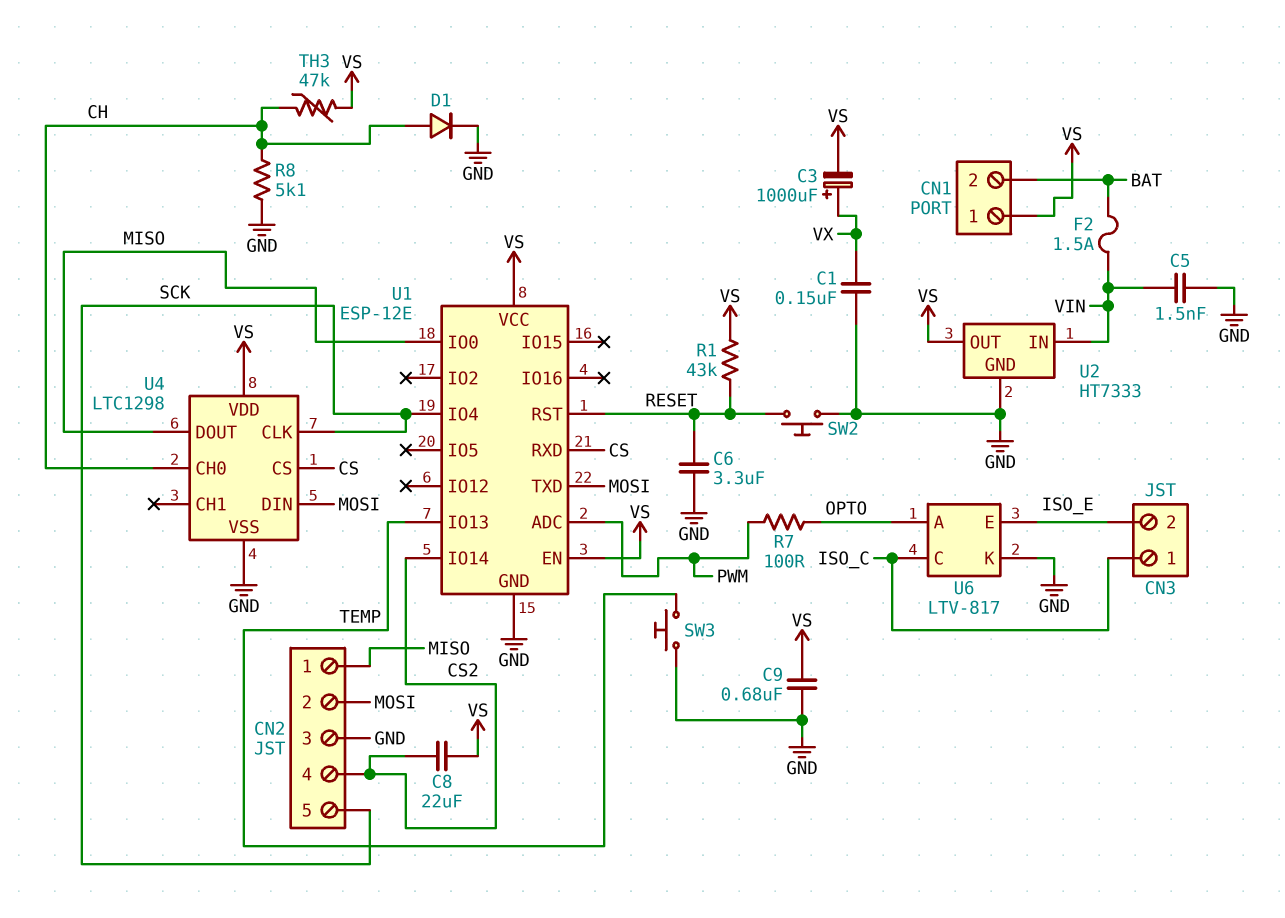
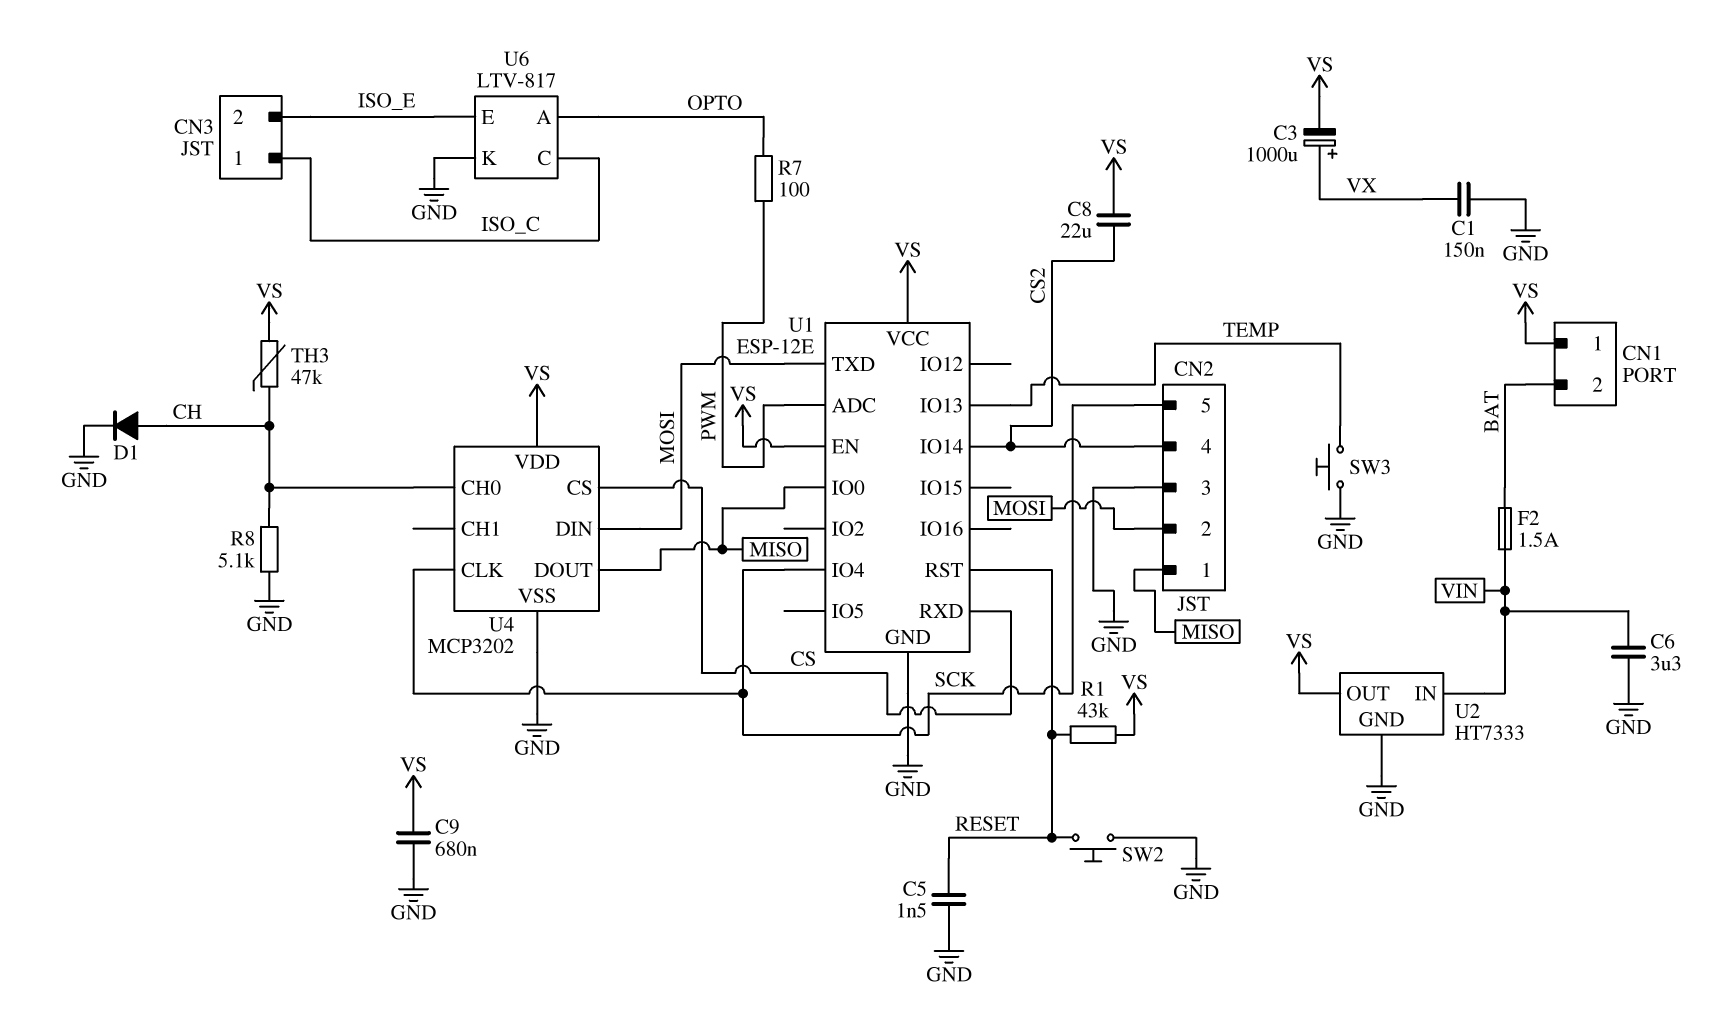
C5: 1.5nF (GND, VIN) -> 1.5nF (GND, RESET)
C6: 3.3uF (GND, RESET) -> 3.3uF (GND, VIN)
U4: LTC1298 -> MCP3202

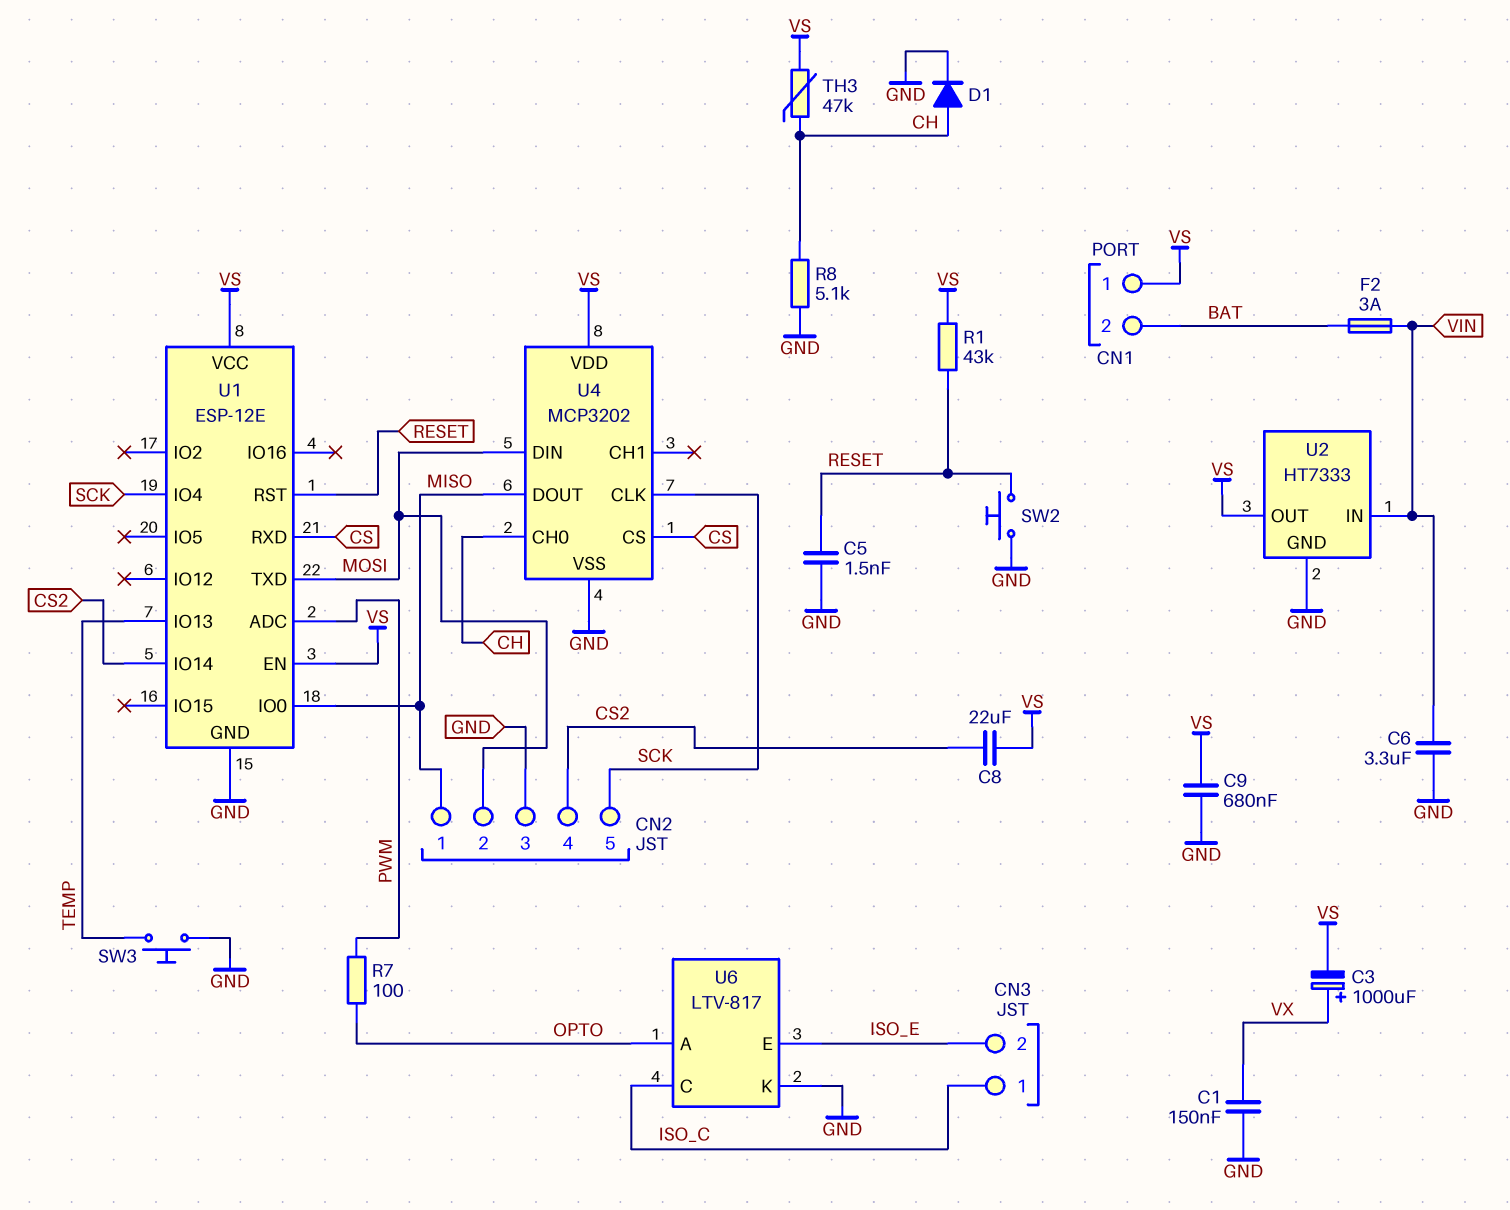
F2: 1.5A (BAT, VIN) -> 3A (BAT, VIN)

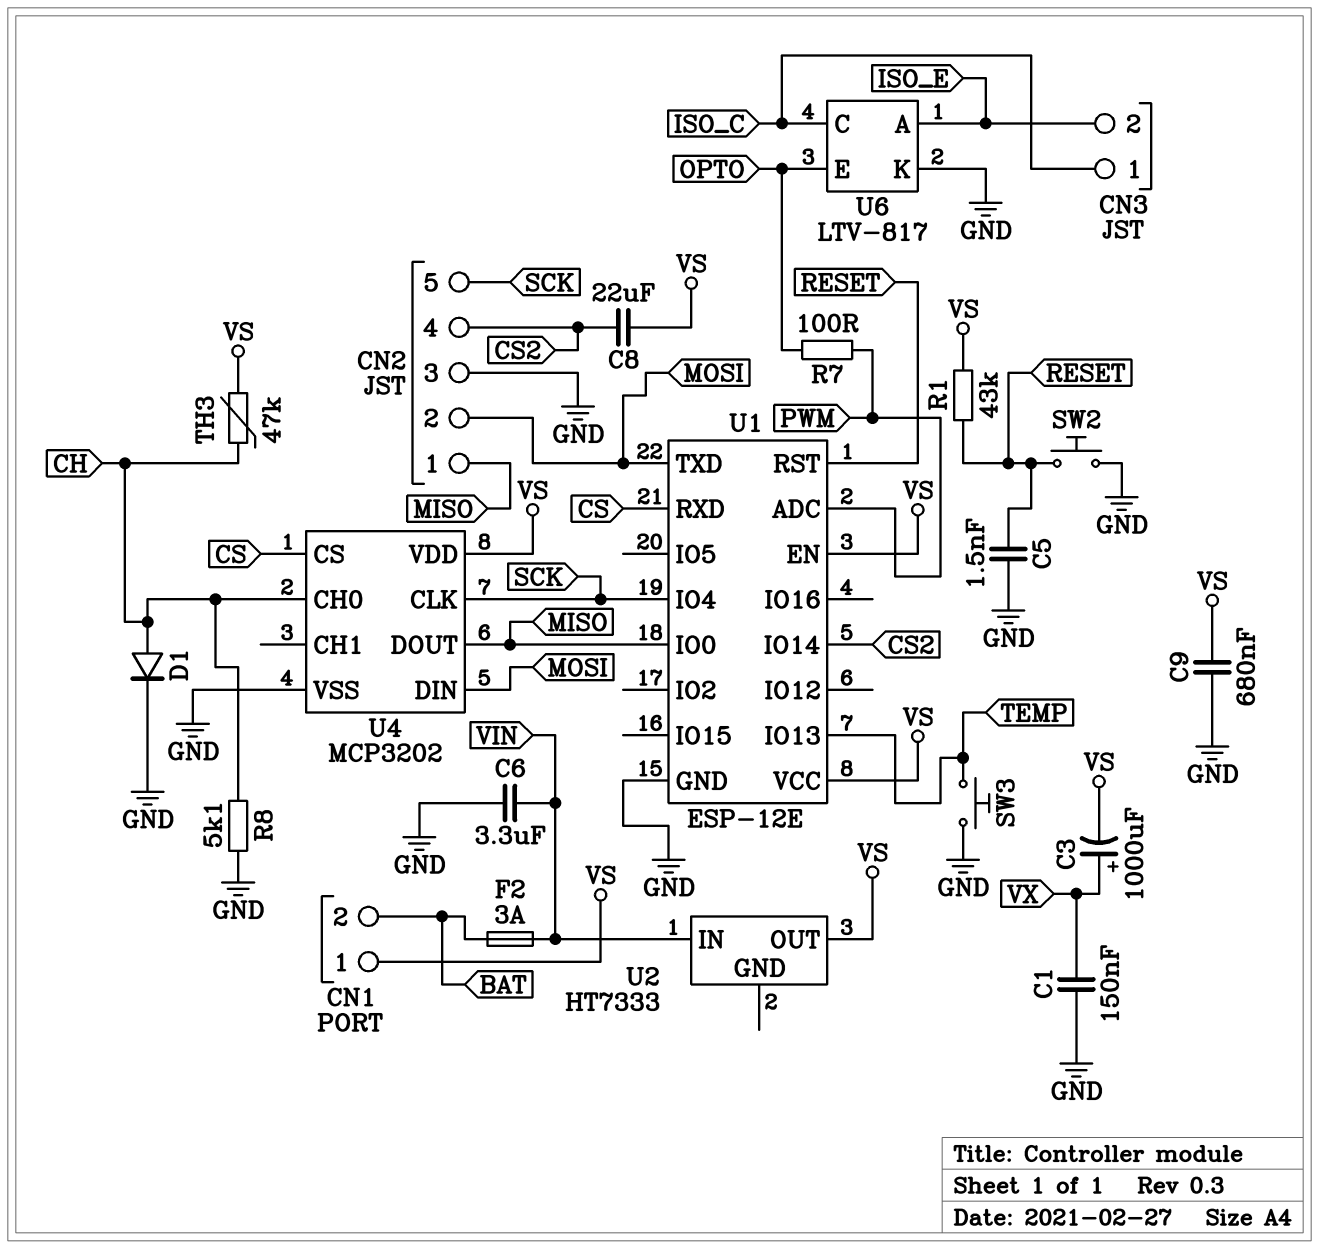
U2 pin GND: GND -> none
U6 pin A: OPTO -> ISO_E
U6 pin E: ISO_E -> OPTO

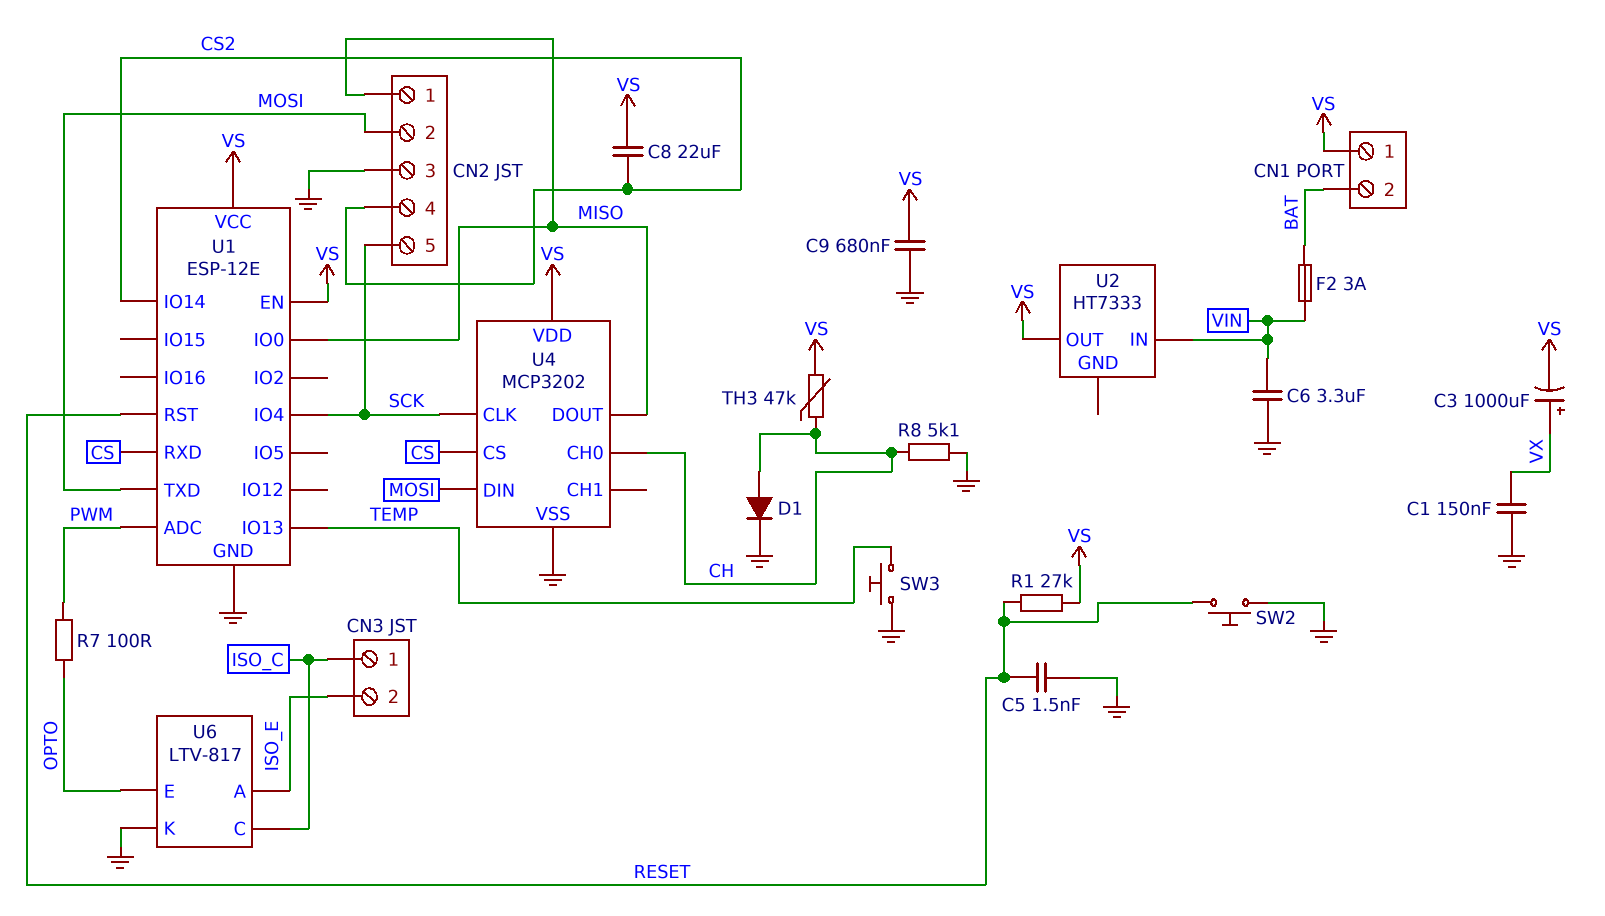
R1: 43k (RESET, VS) -> 27k (RESET, VS)

